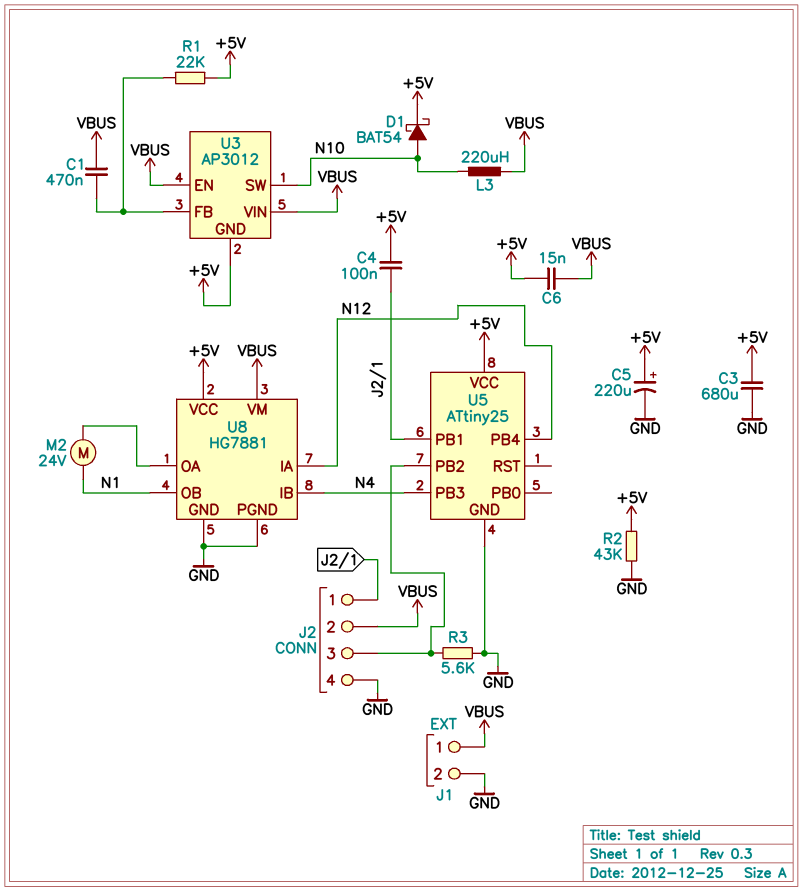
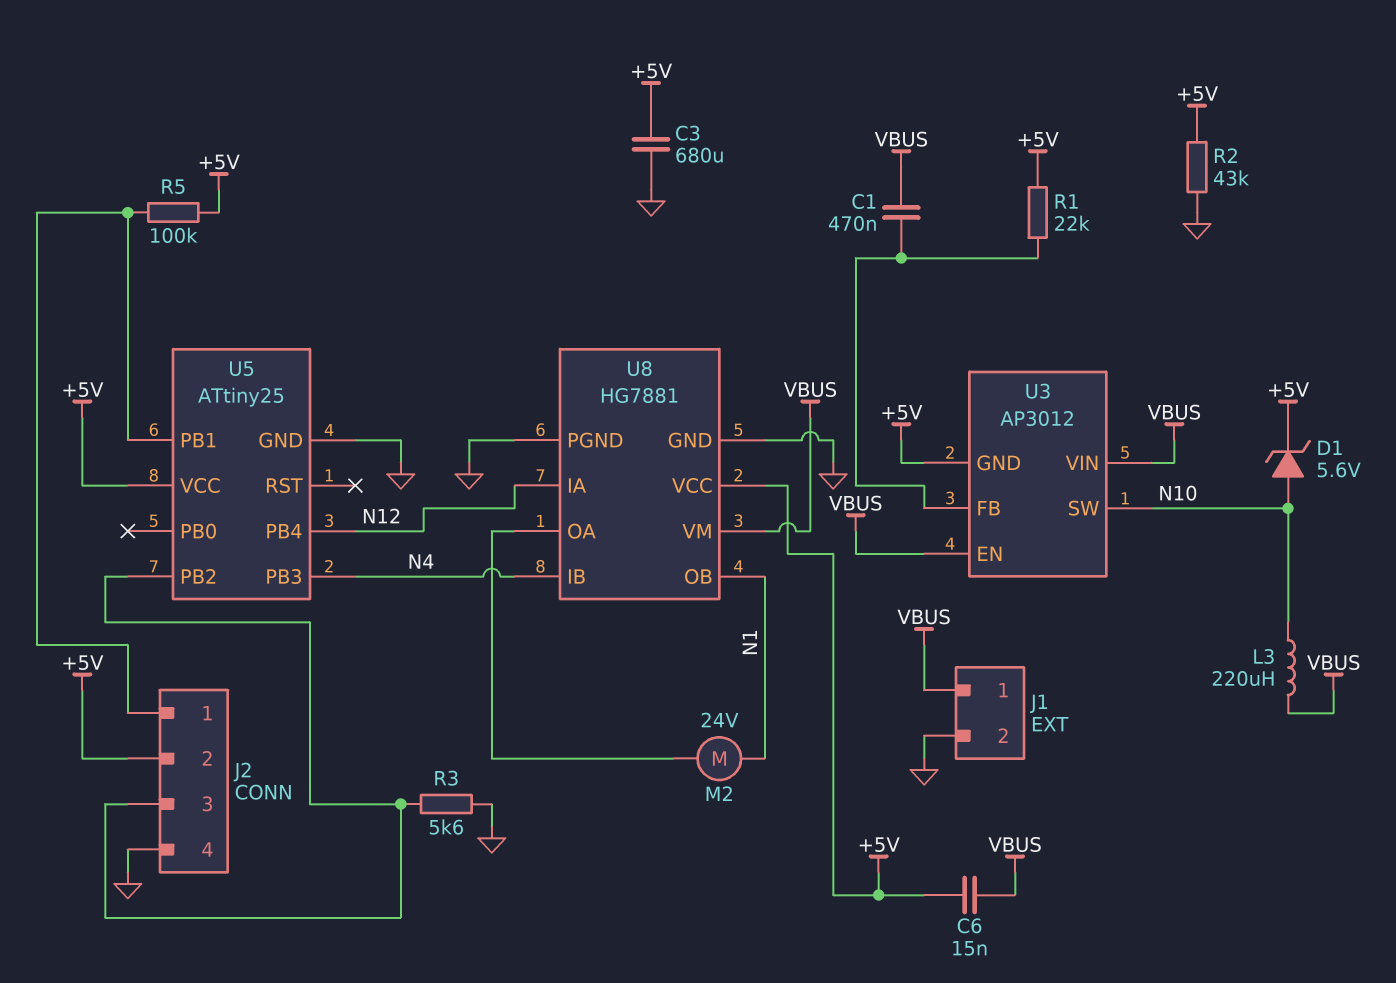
C4: 100nF (+5V, J2/1) -> none
C5: 220uF (plus +5V, minus GND) -> none
D1: schottky BAT54 (A N10, K +5V) -> zener 5.6V (A N10, K +5V)
J2 pin 2: VBUS -> +5V
R5: none -> 100k (+5V, J2/1)

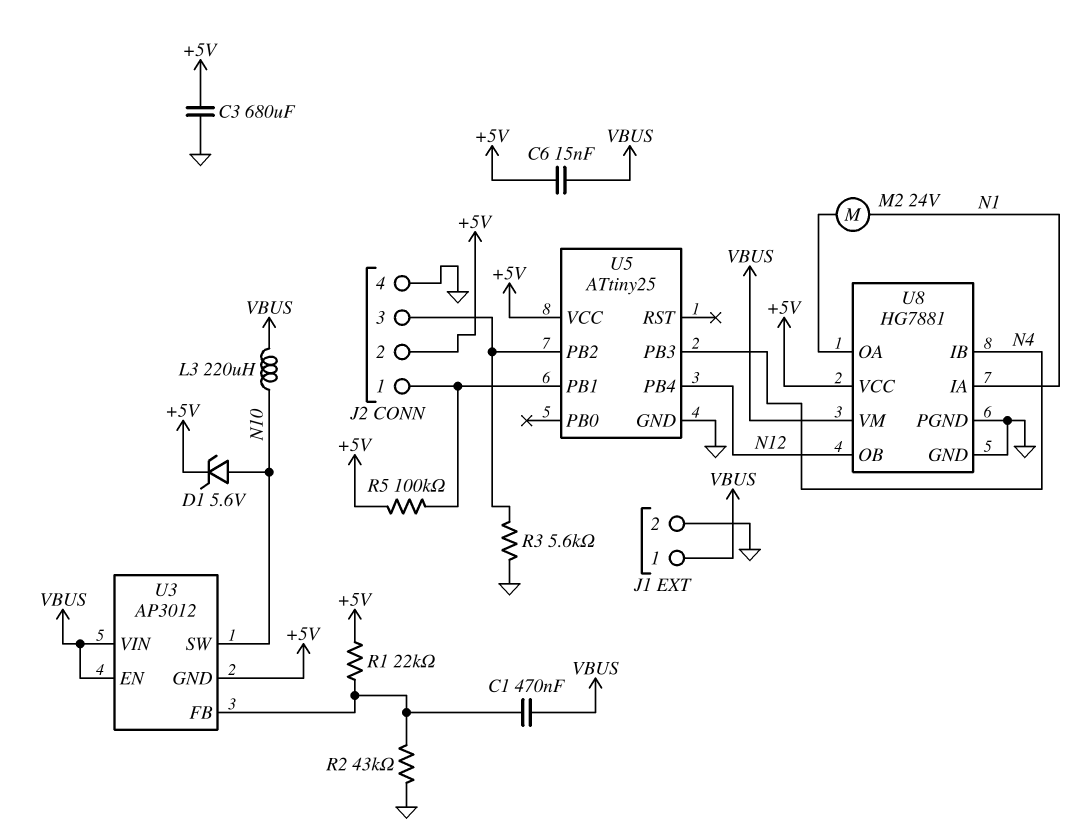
R2: 43k (+5V, GND) -> 43k (GND, U3/FB)
U8 pin IA: N12 -> N1
U8 pin OB: N1 -> N12

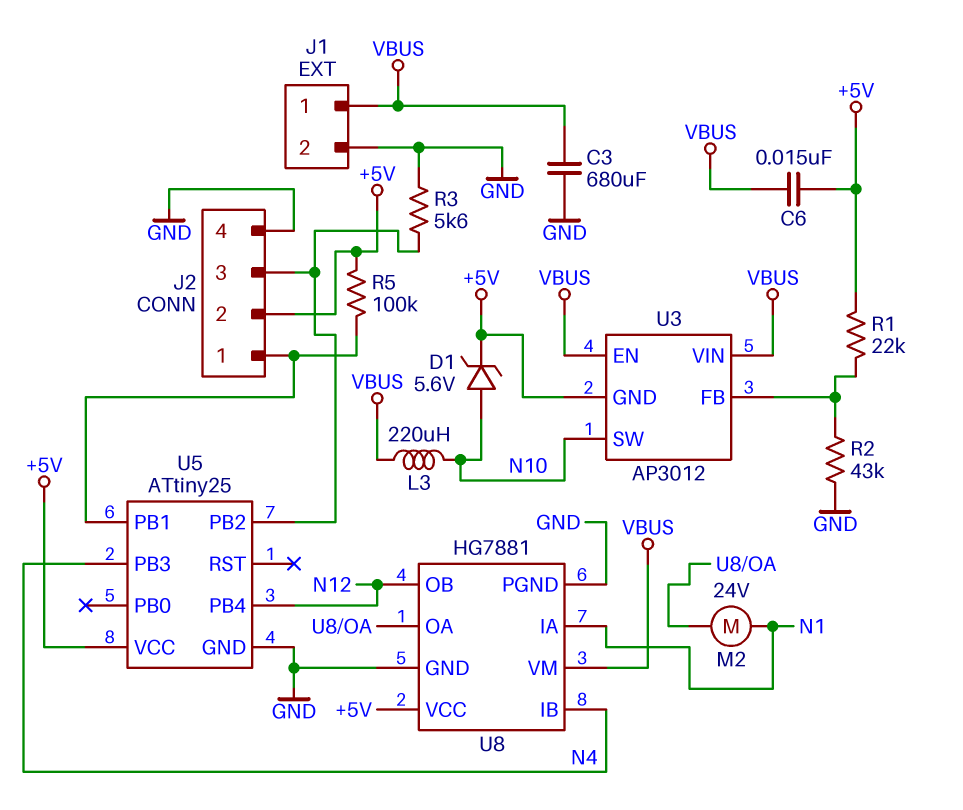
C1: 470nF (U3/FB, VBUS) -> none
C3: 680uF (+5V, GND) -> 680uF (GND, VBUS)

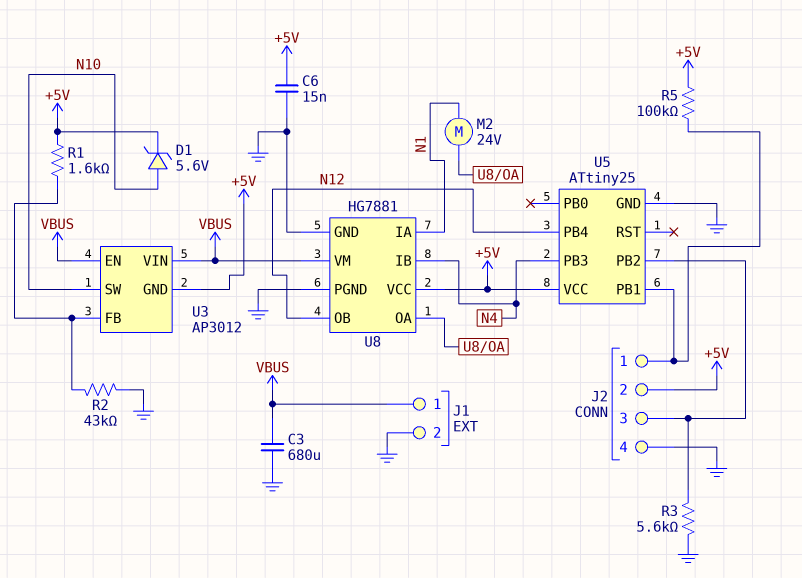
C6: 15nF (+5V, VBUS) -> 15nF (+5V, GND)
L3: 220uH (N10, VBUS) -> none
R1: 22k (+5V, U3/FB) -> 1.6k (+5V, U3/FB)

